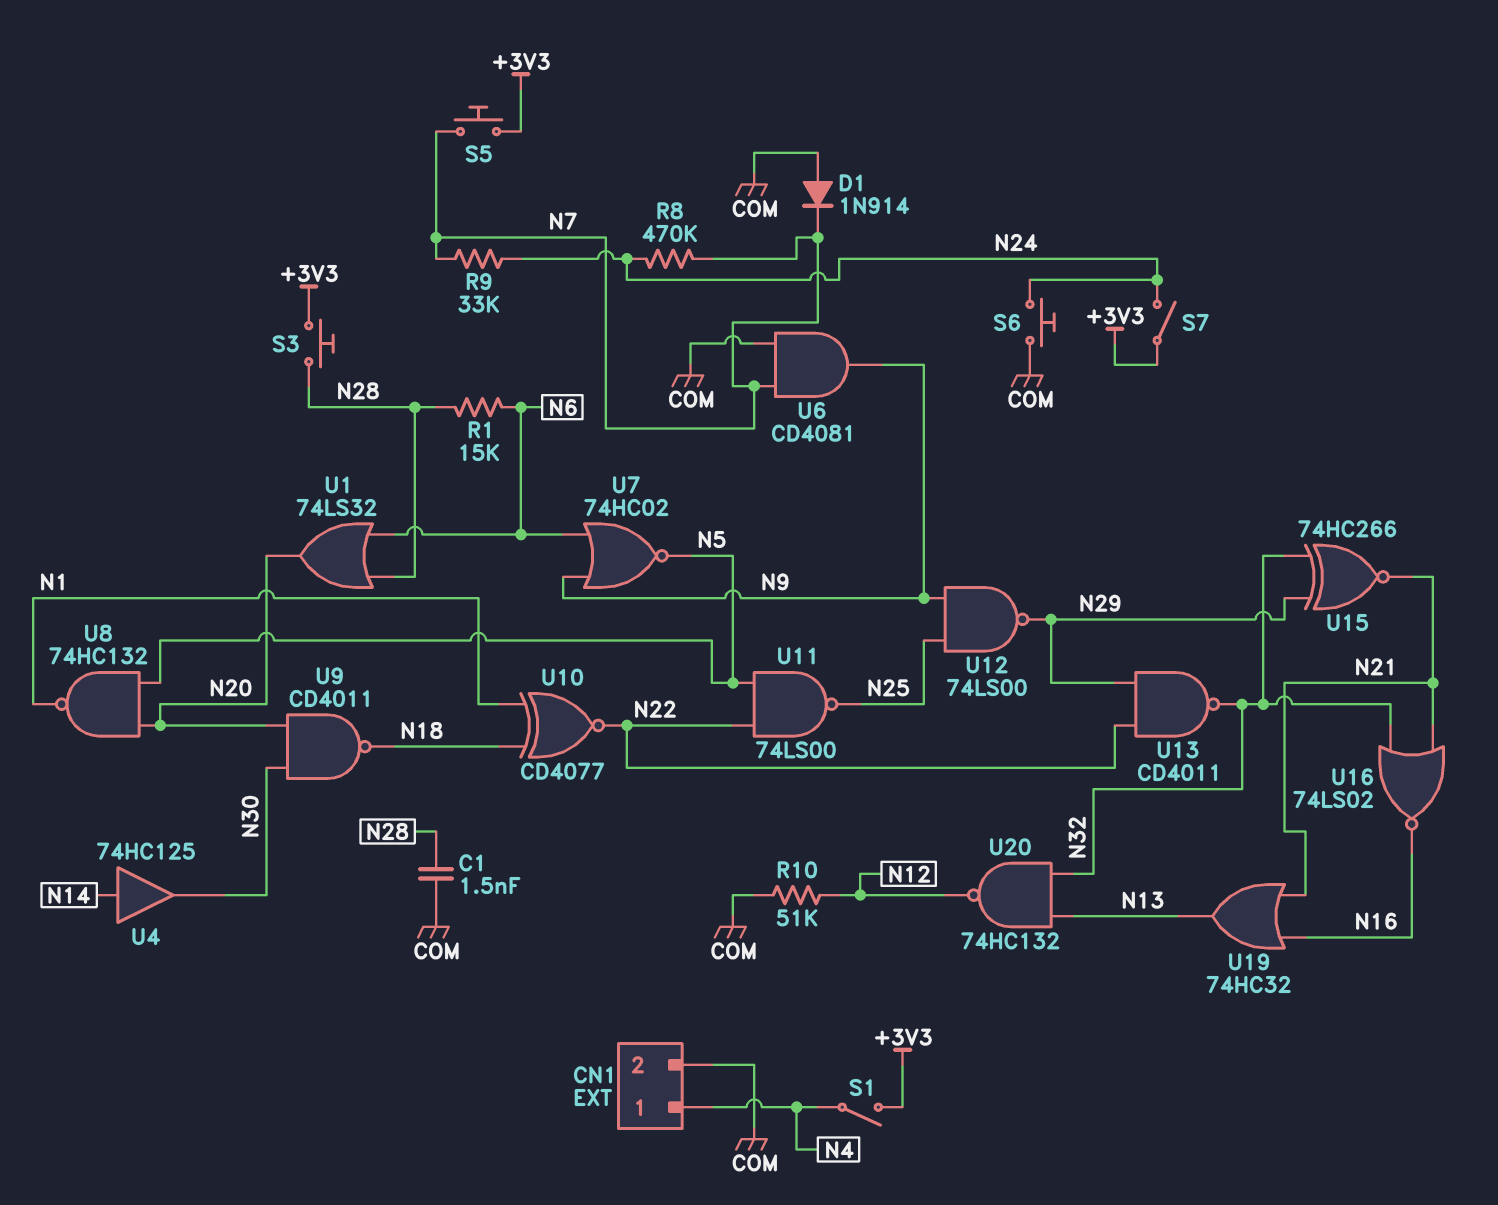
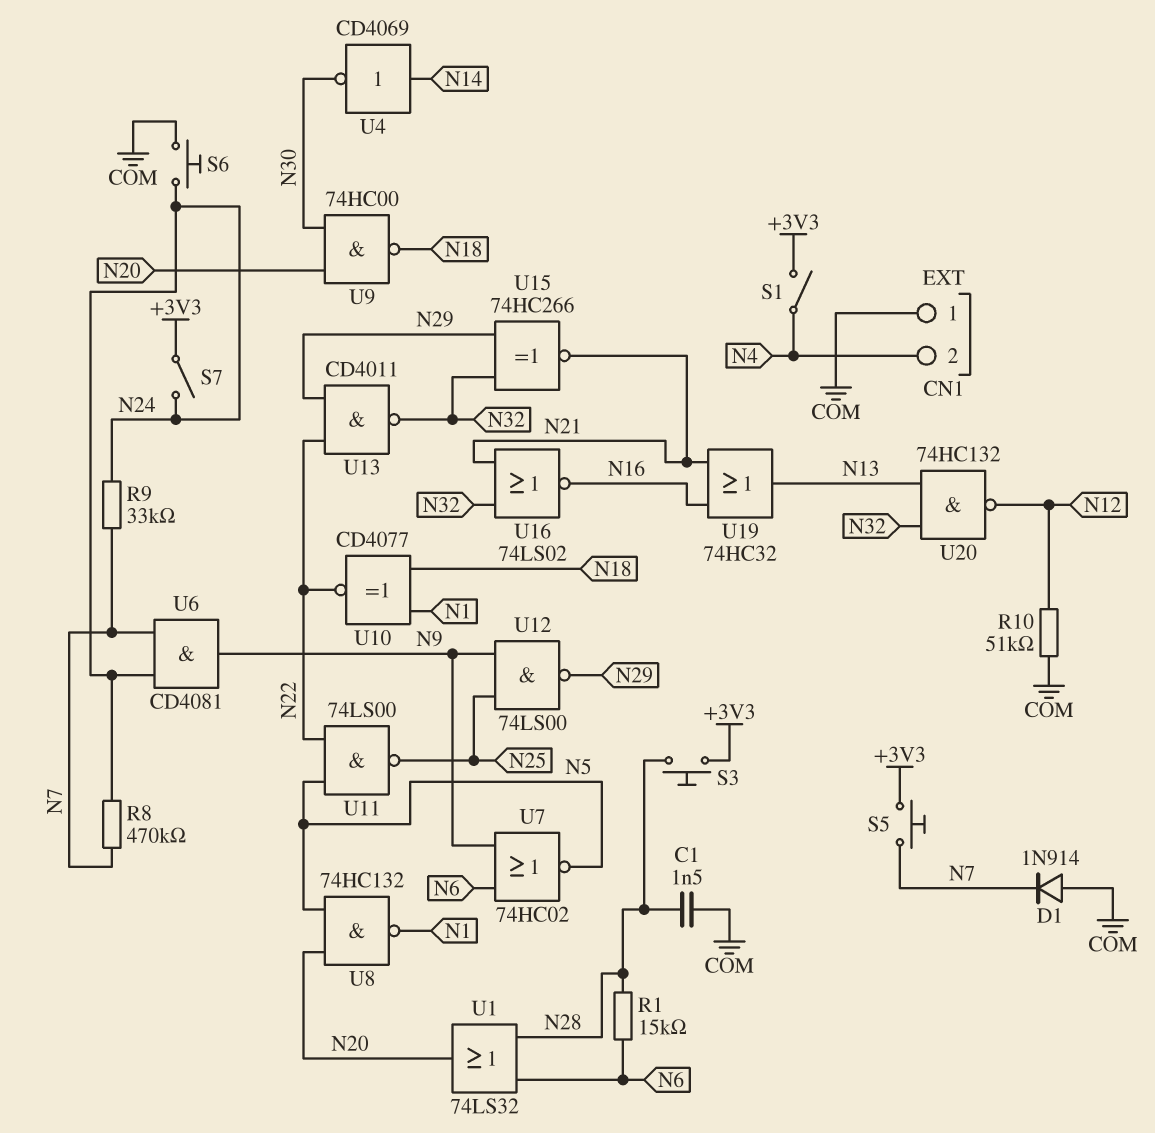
CN1 pin 1: N4 -> COM
CN1 pin 2: COM -> N4
U4: buffer 74HC125 (in N14, out N30) -> NOT CD4069 (in N14, out N30)
U6: AND CD4081 (in COM, in N7, out N9) -> AND CD4081 (in N7, in N24, out N9)
U9: NAND CD4011 (in N20, in N30, out N18) -> NAND 74HC00 (in N20, in N30, out N18)

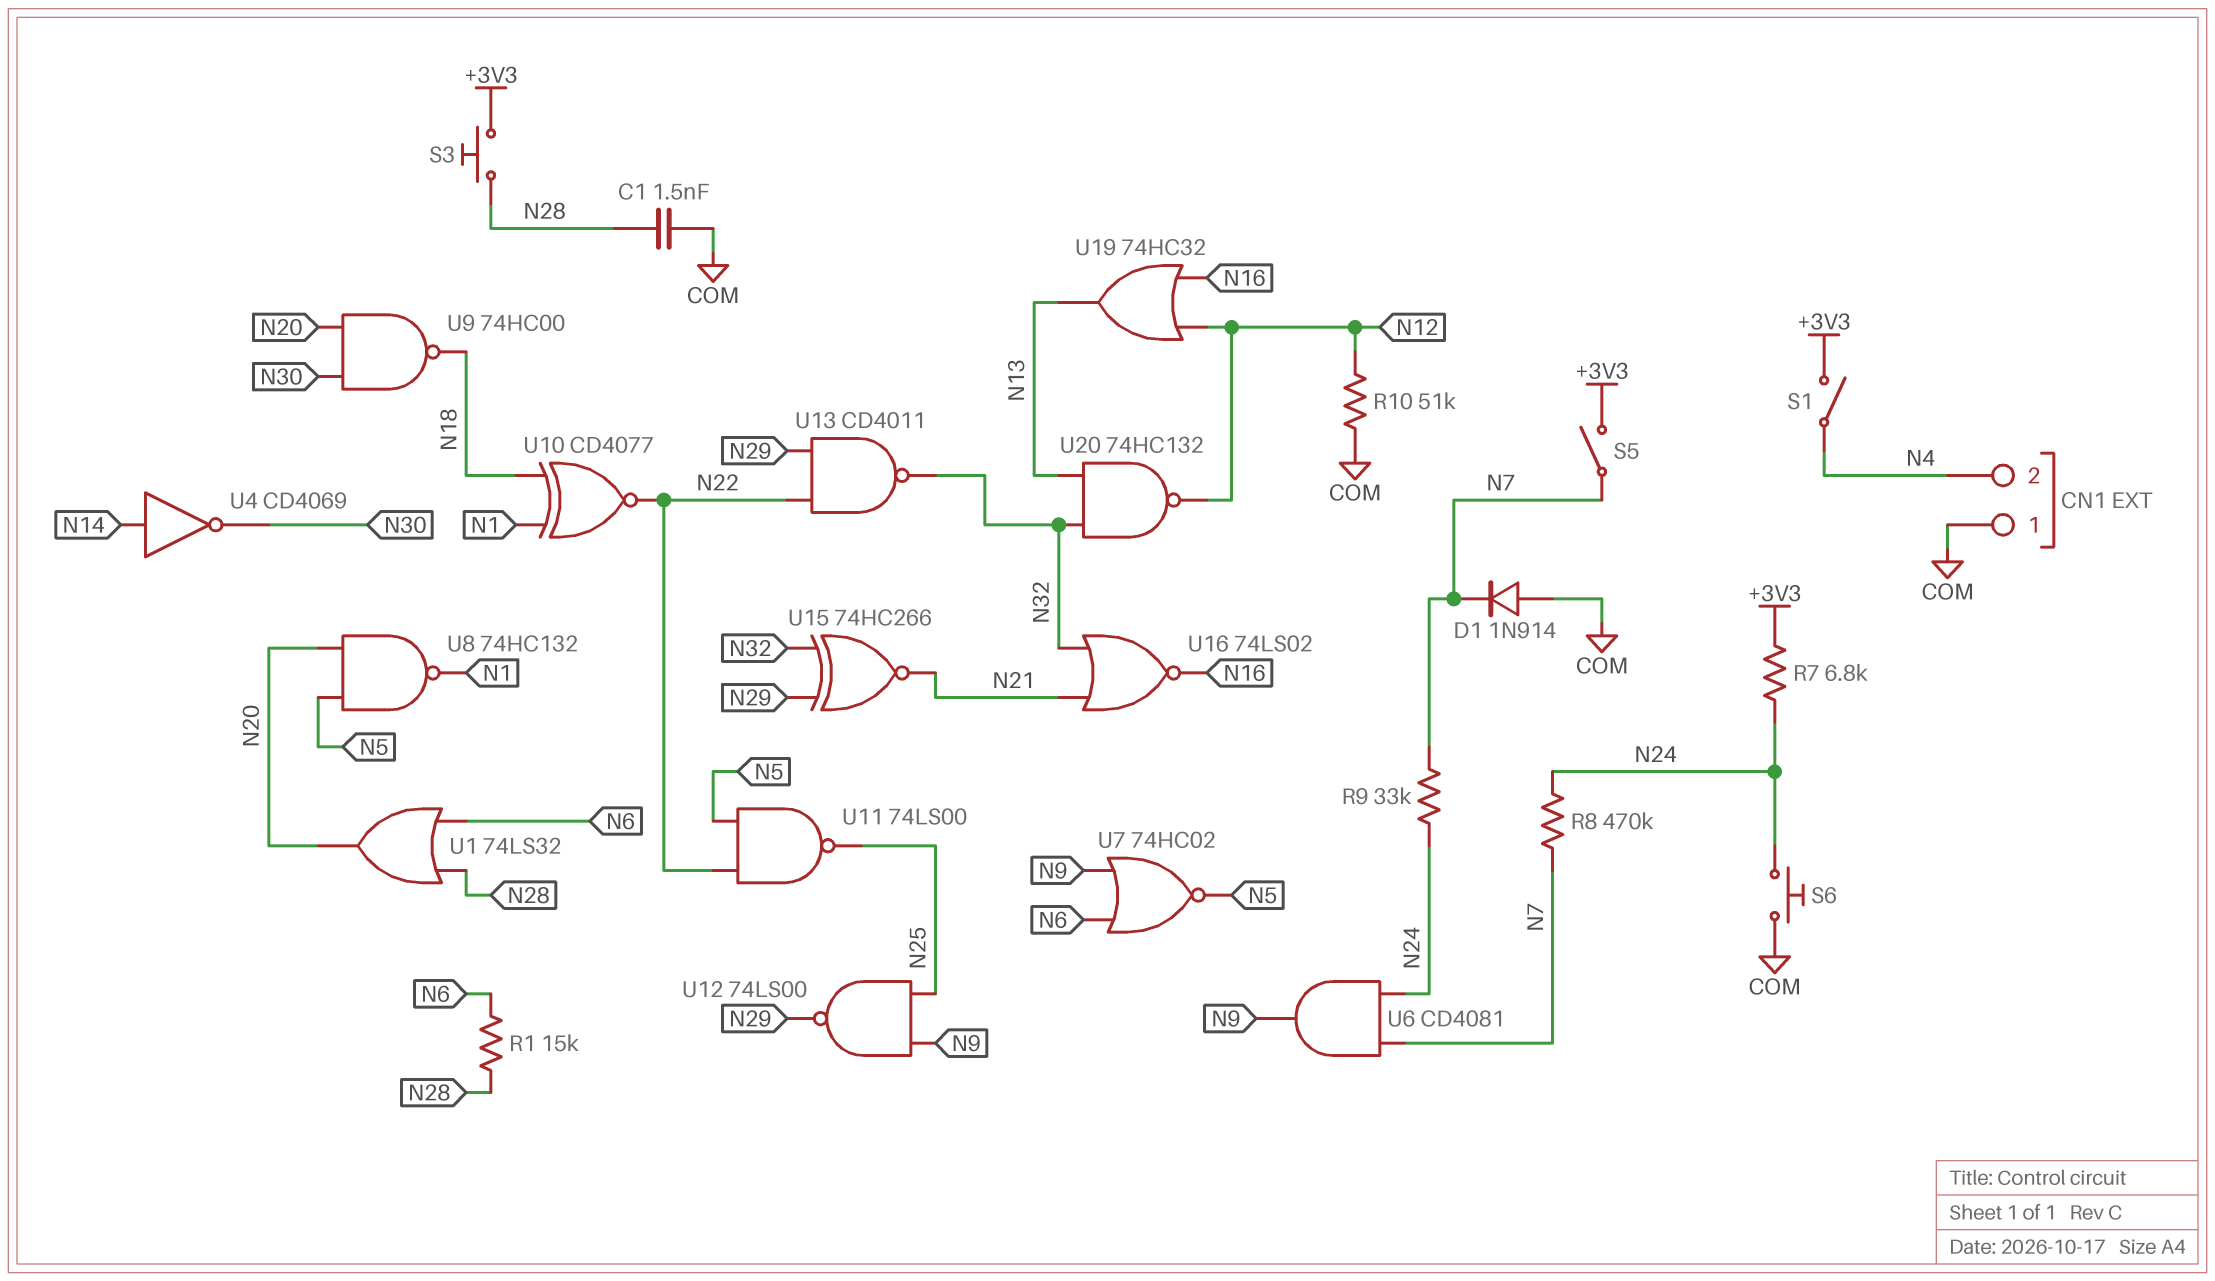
R7: none -> 6.8k (+3V3, N24)
S5: button (+3V3, N7) -> switch (+3V3, N7)
S7: switch (+3V3, N24) -> none
U19: OR 74HC32 (in N16, in N21, out N13) -> OR 74HC32 (in N12, in N16, out N13)

